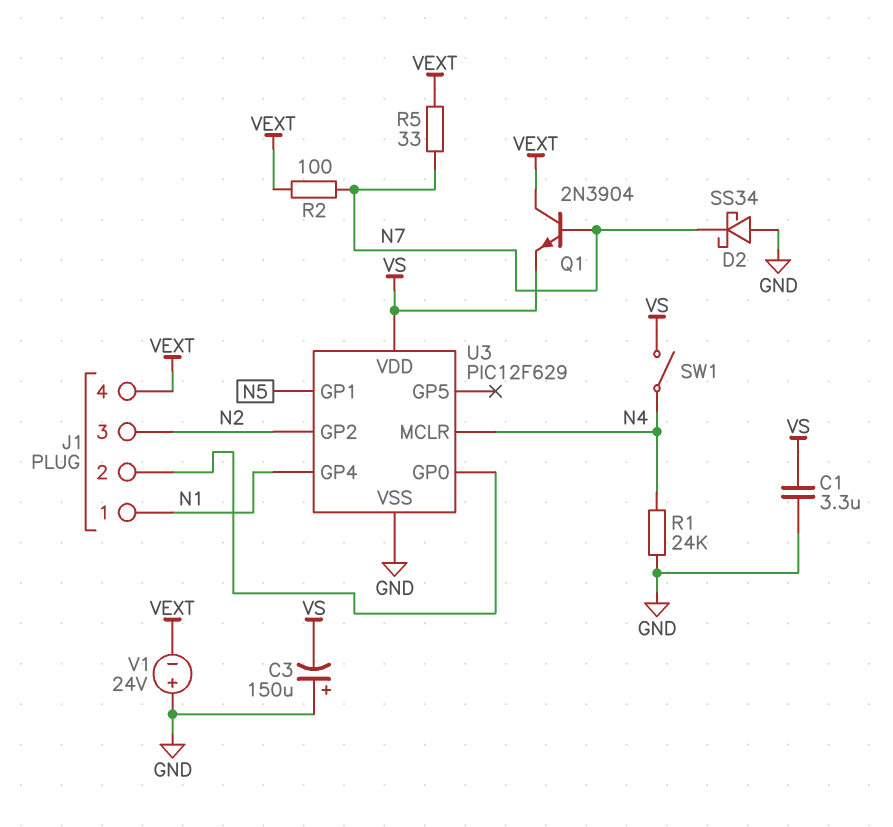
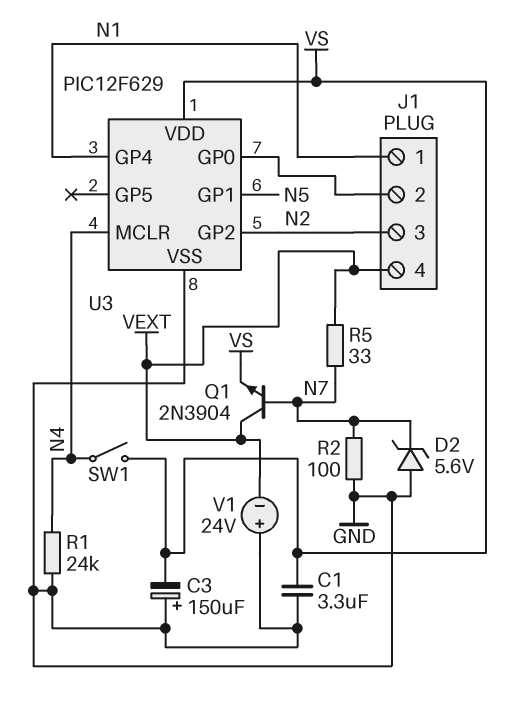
D2: schottky SS34 (A GND, K N7) -> zener 5.6V (A GND, K N7)
R2: 100 (N7, VEXT) -> 100 (GND, N7)

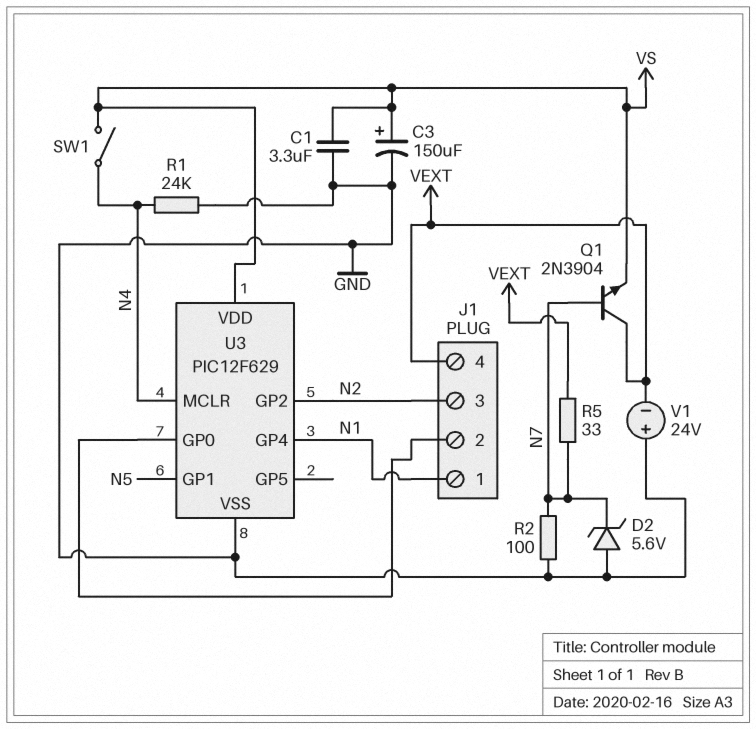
C3: 150uF (plus GND, minus VS) -> 150uF (plus VS, minus GND)

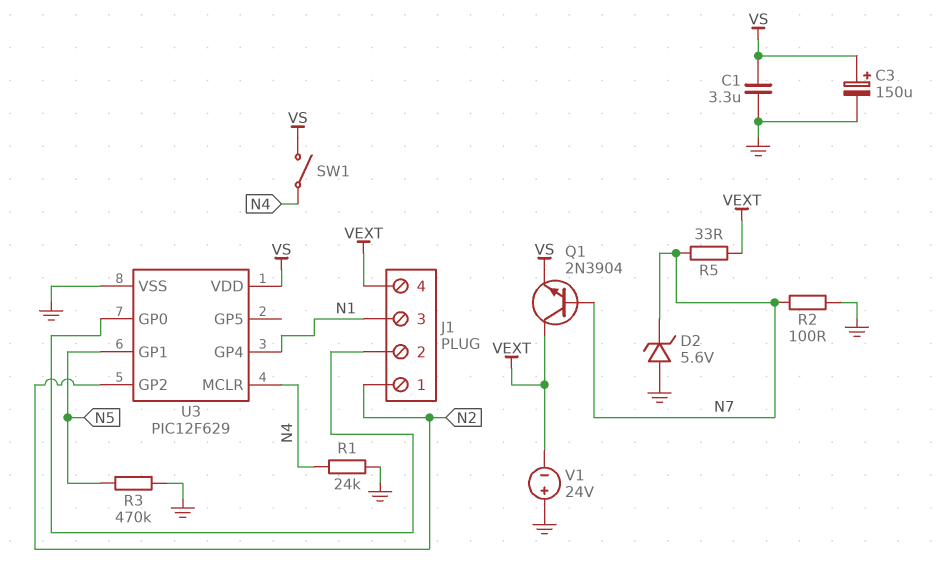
J1 pin 1: N1 -> N2
J1 pin 3: N2 -> N1
R3: none -> 470k (GND, N5)

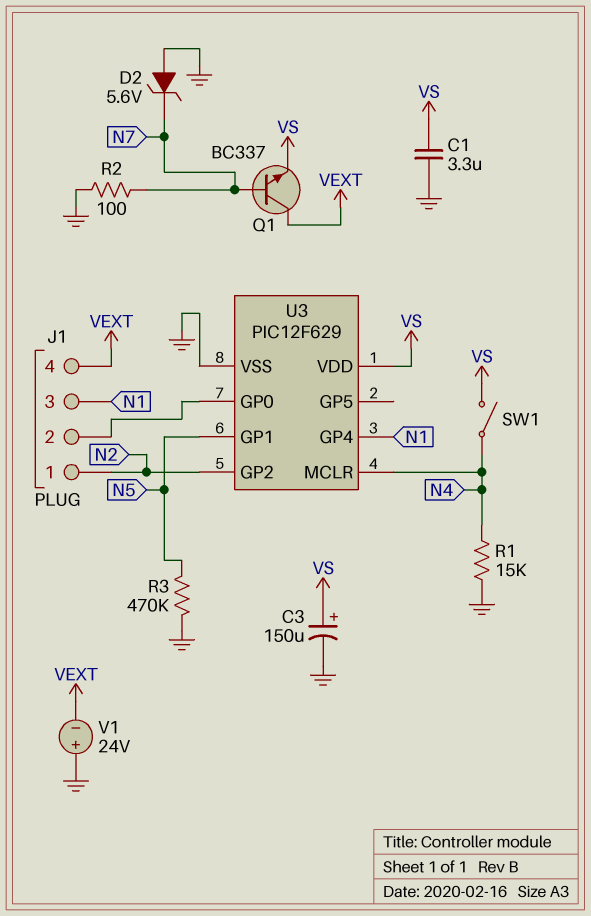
Q1: NPN 2N3904 (B N7, C VEXT, E VS) -> NPN BC337 (B N7, C VEXT, E VS)
R1: 24k (GND, N4) -> 15k (GND, N4)
R5: 33 (N7, VEXT) -> none

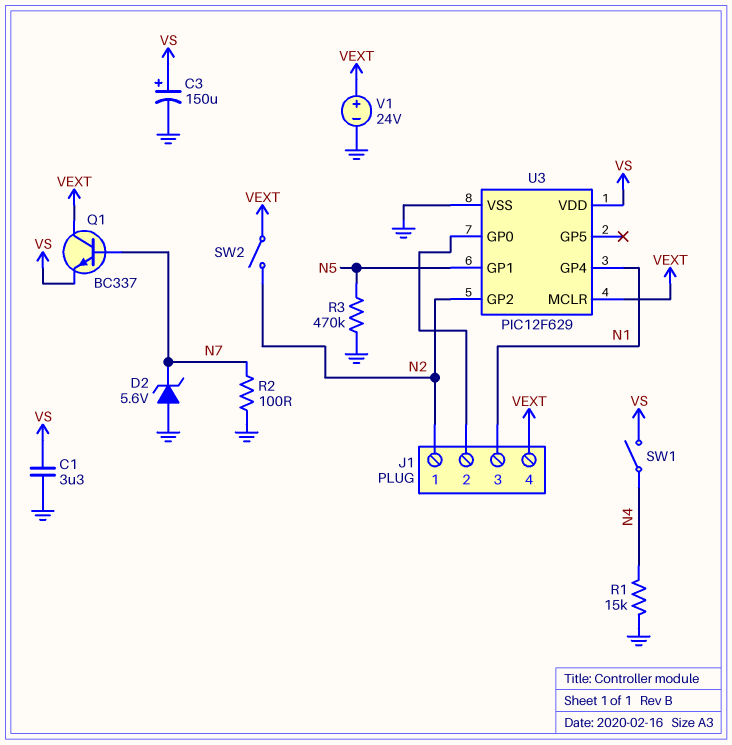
SW2: none -> switch (N2, VEXT)
U3 pin MCLR: N4 -> VEXT
V1: 24V (plus GND, minus VEXT) -> 24V (plus VEXT, minus GND)

